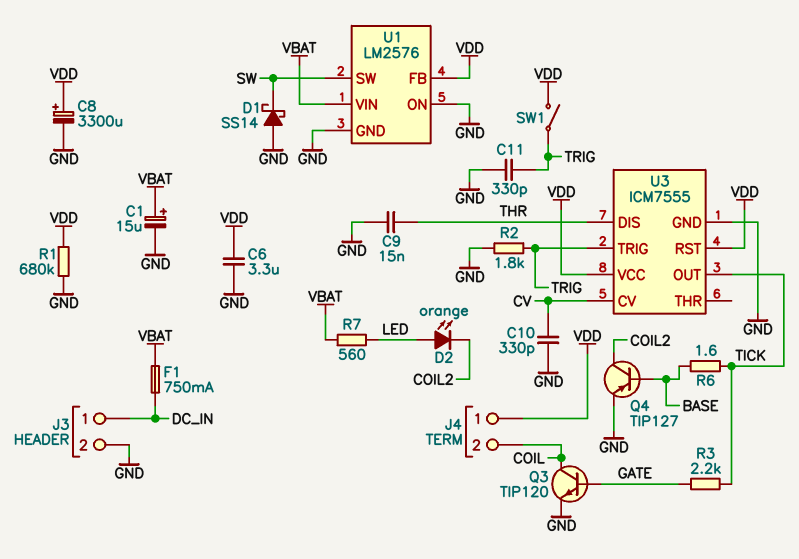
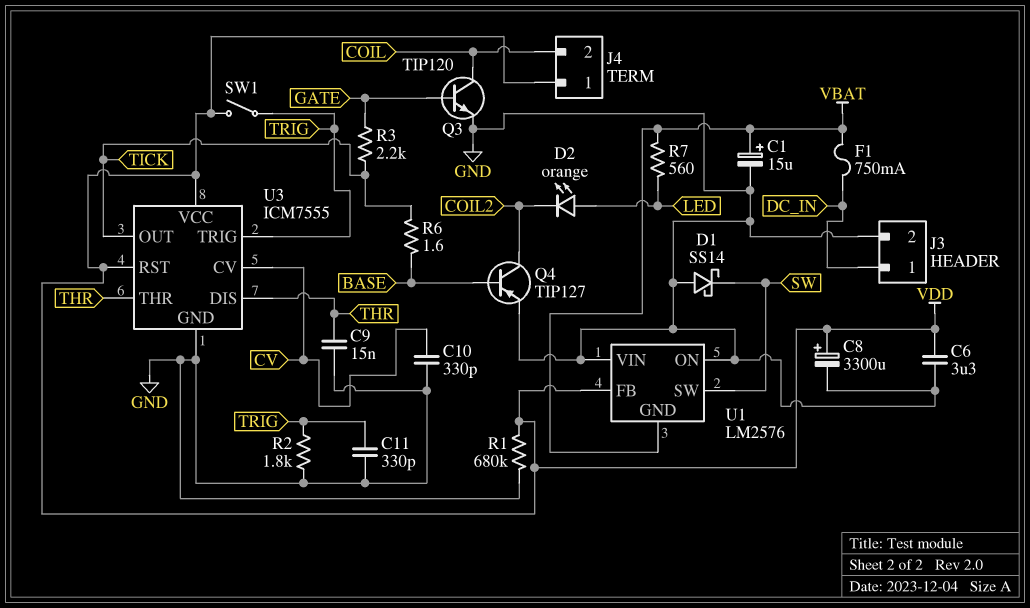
U1 pin GND: GND -> VBAT
U1 pin VIN: VBAT -> GND
U3 pin THR: none -> THR

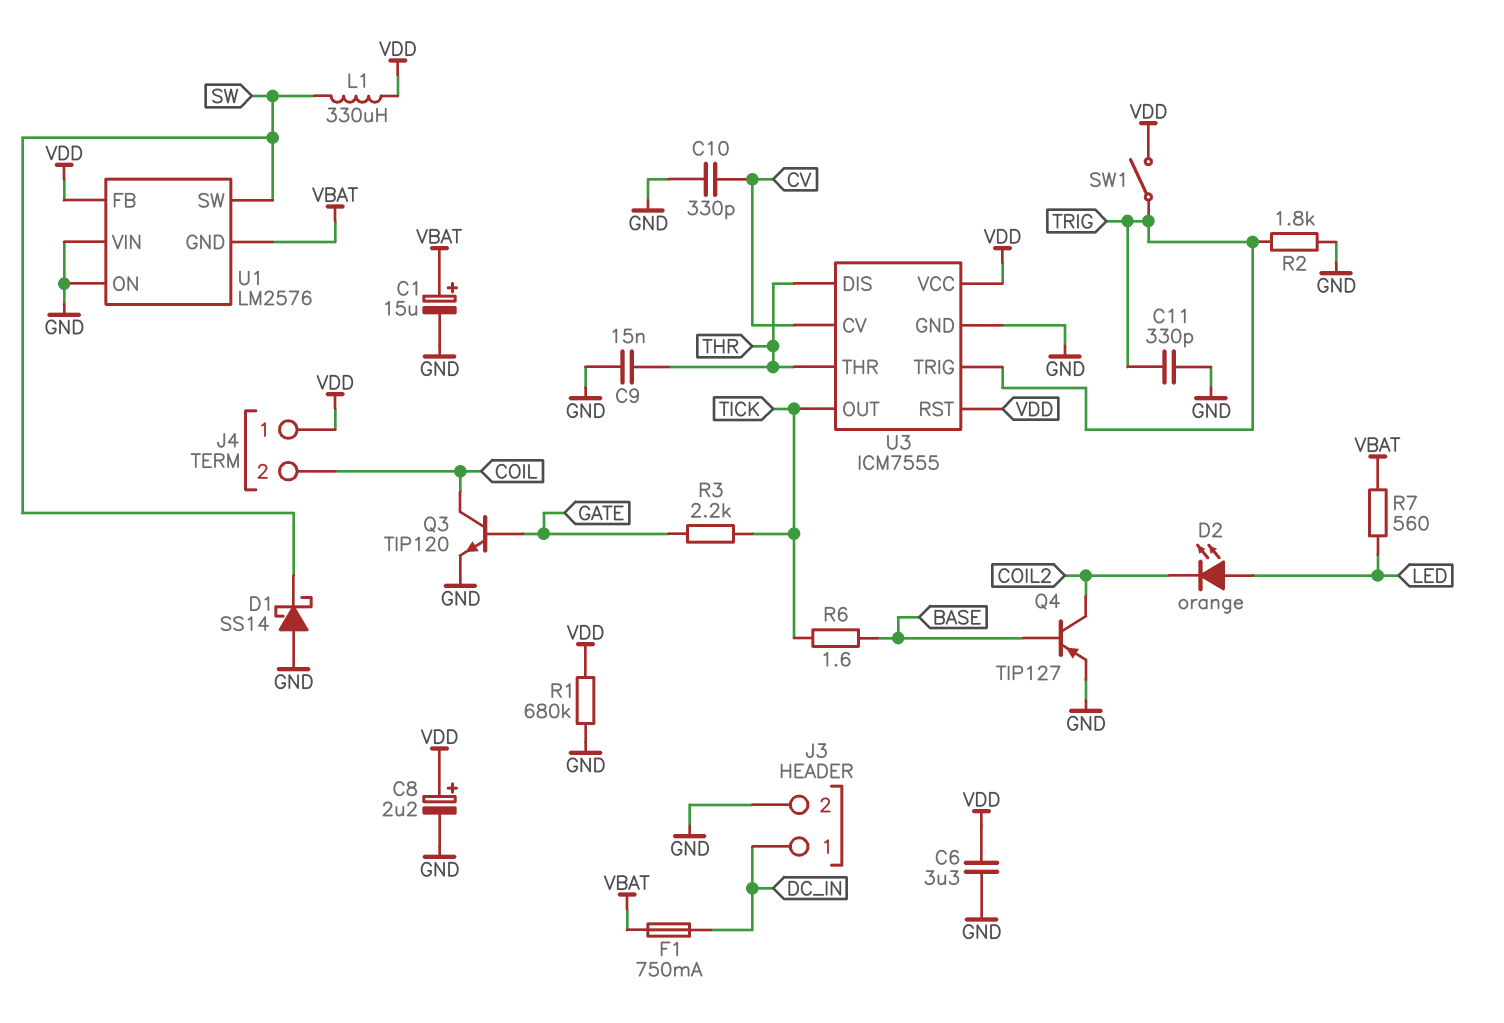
C8: 3300uF (plus VDD, minus GND) -> 2.2uF (plus VDD, minus GND)
L1: none -> 330uH (SW, VDD)

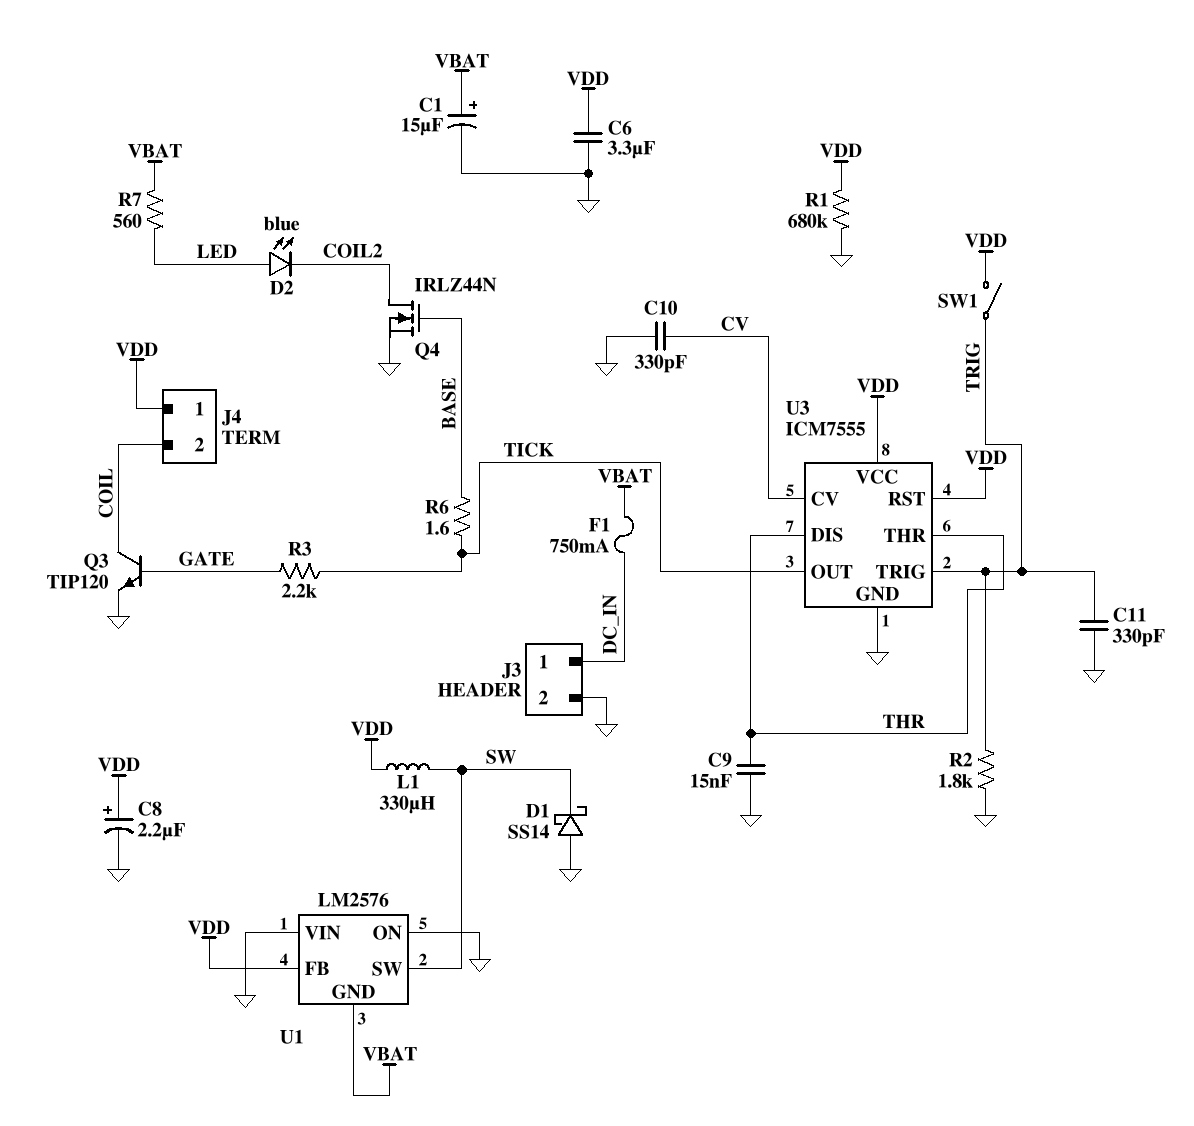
D2: LED orange (A LED, K COIL2) -> LED blue (A LED, K COIL2)
Q4: PNP TIP127 (B BASE, C COIL2, E GND) -> NMOS IRLZ44N (G BASE, D COIL2, S GND)

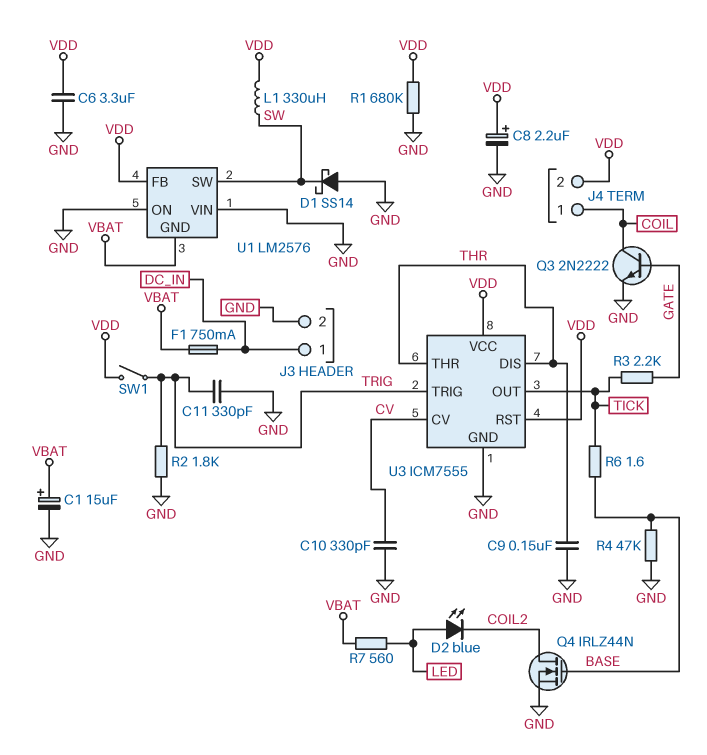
C9: 15nF (GND, THR) -> 150nF (GND, THR)
J4 pin 1: VDD -> COIL
J4 pin 2: COIL -> VDD
Q3: NPN TIP120 (B GATE, C COIL, E GND) -> NPN 2N2222 (B GATE, C COIL, E GND)
R4: none -> 47k (BASE, GND)

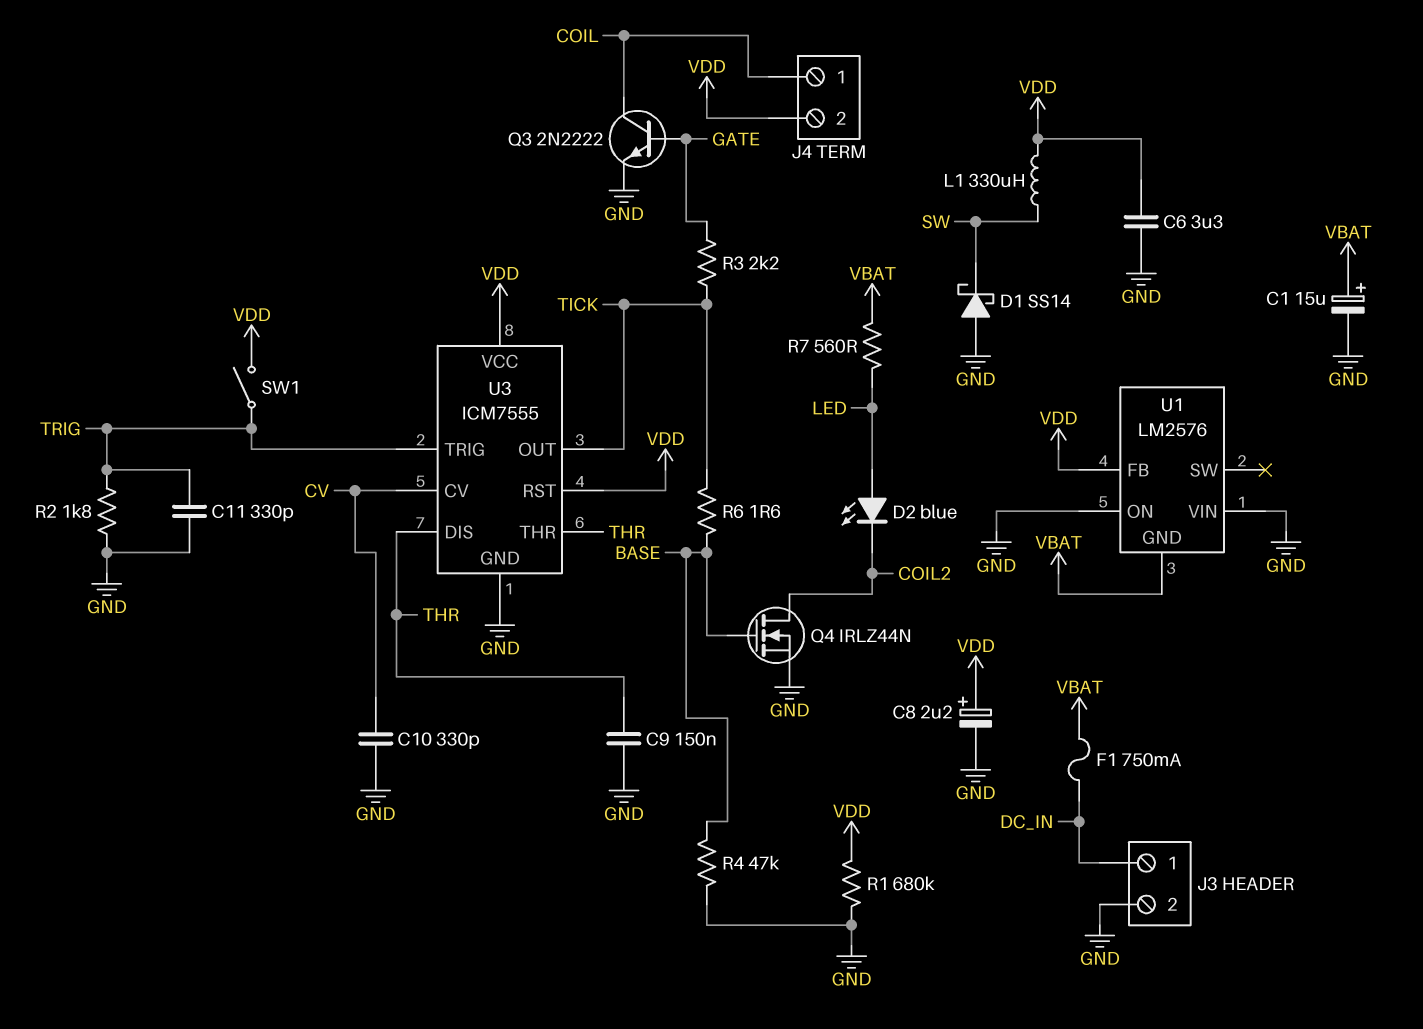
U1 pin SW: SW -> none

